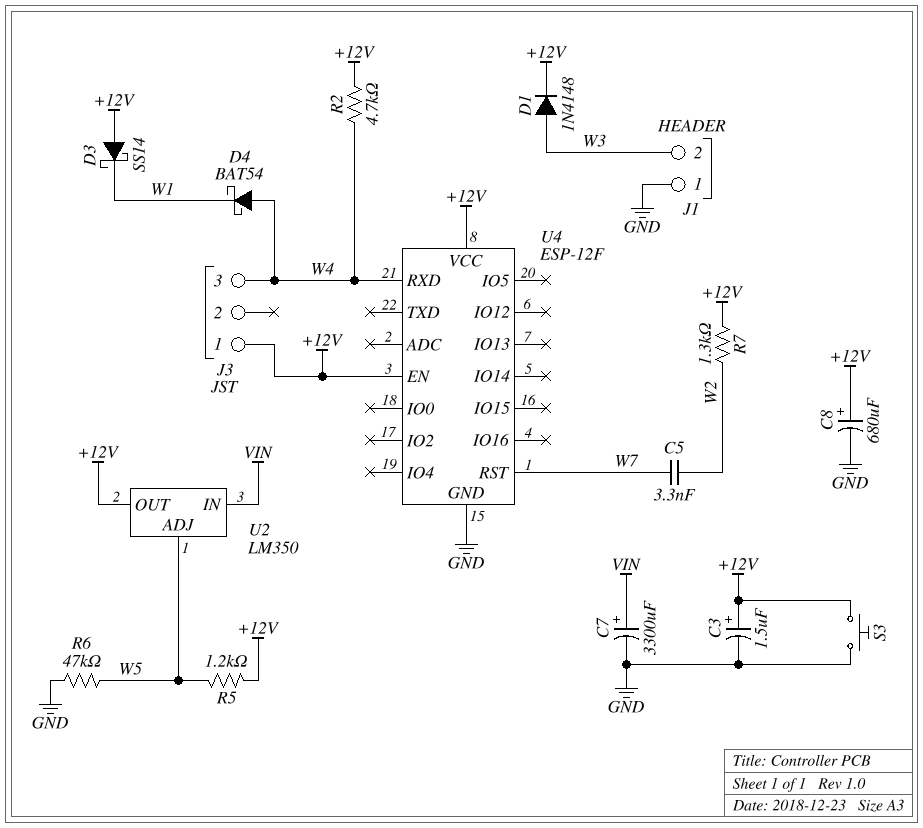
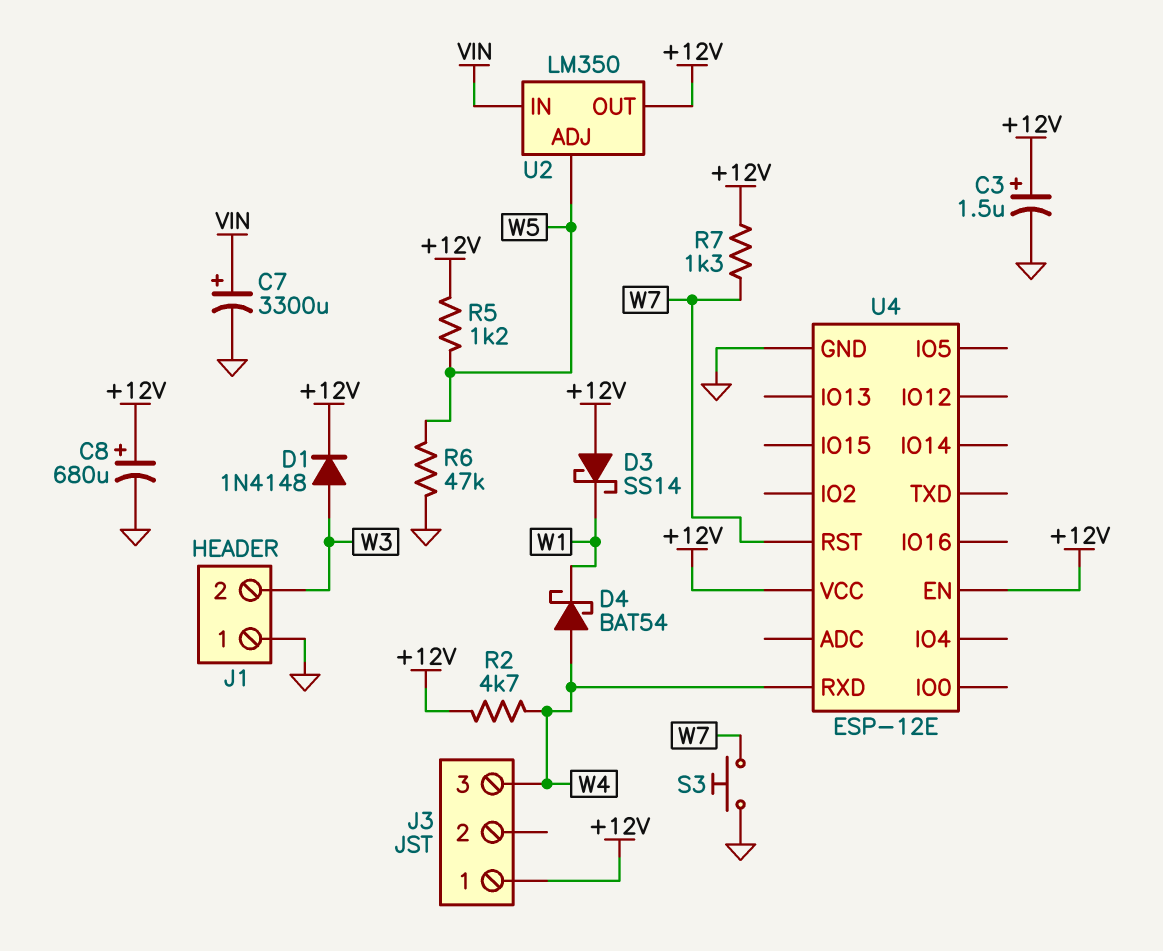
C5: 3.3nF (W2, W7) -> none
R7: 1.3k (+12V, W2) -> 1.3k (+12V, W7)
S3: button (+12V, GND) -> button (GND, W7)
U4: ESP-12F -> ESP-12E

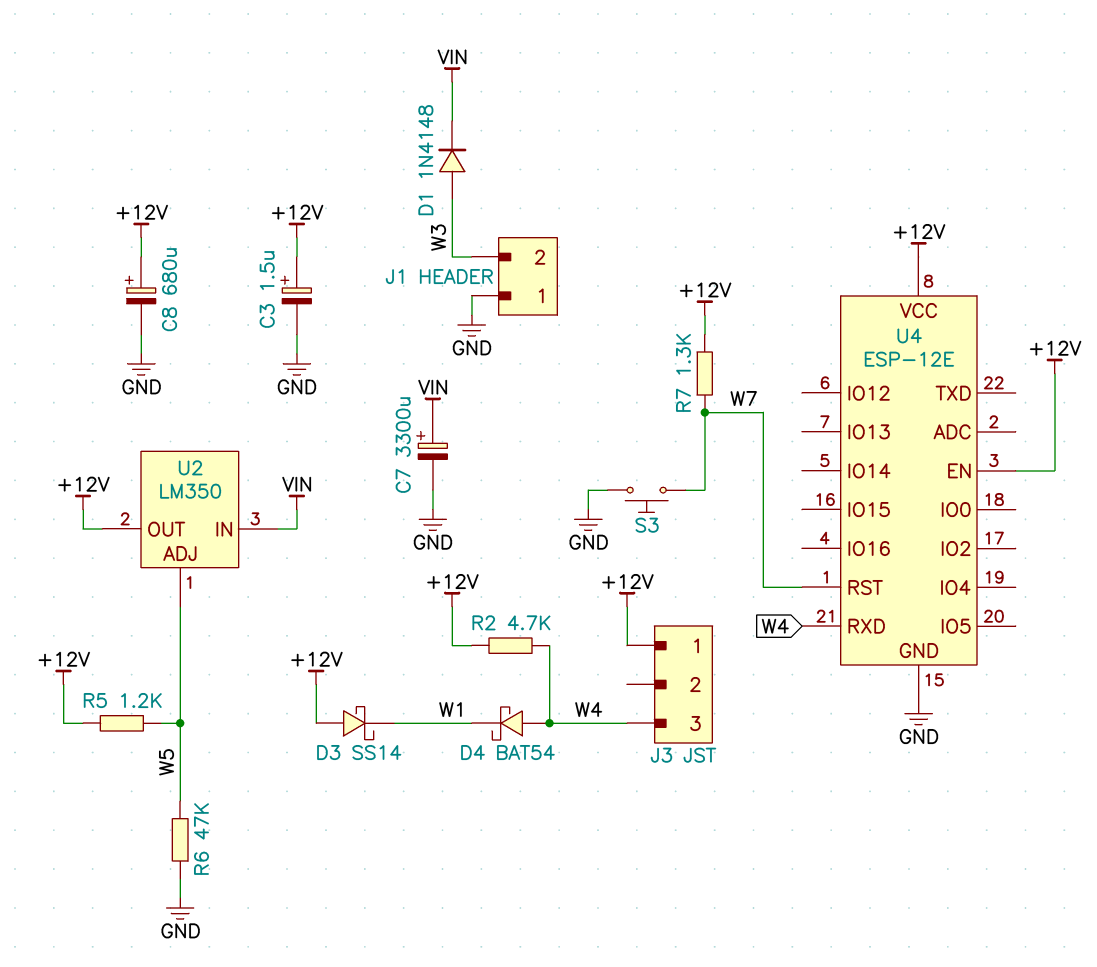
D1: diode 1N4148 (A W3, K +12V) -> diode 1N4148 (A W3, K VIN)

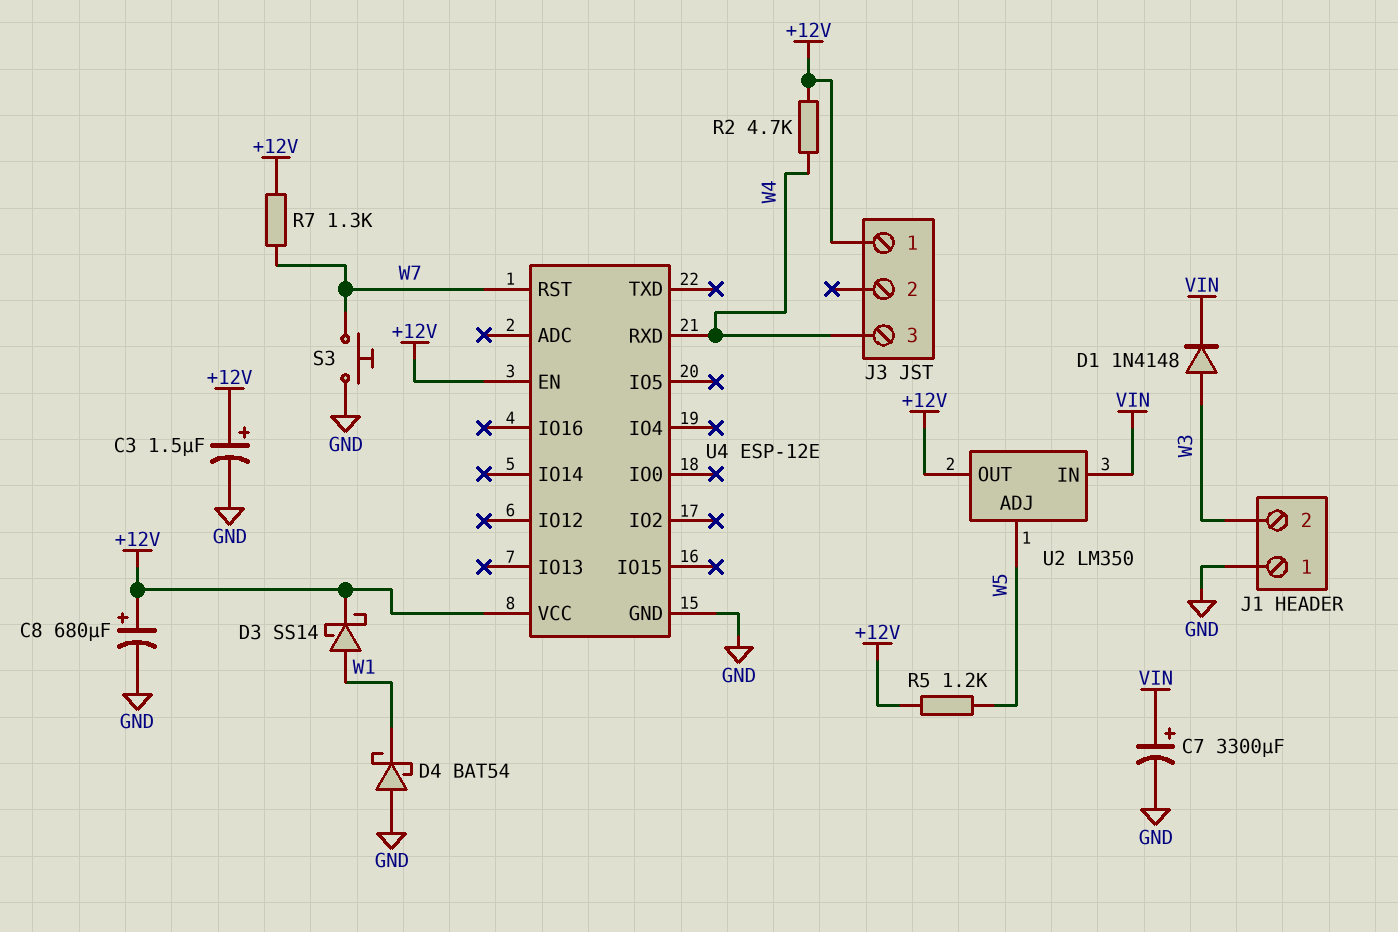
D3: schottky SS14 (A +12V, K W1) -> schottky SS14 (A W1, K +12V)
D4: schottky BAT54 (A W4, K W1) -> schottky BAT54 (A GND, K W1)
R6: 47k (GND, W5) -> none

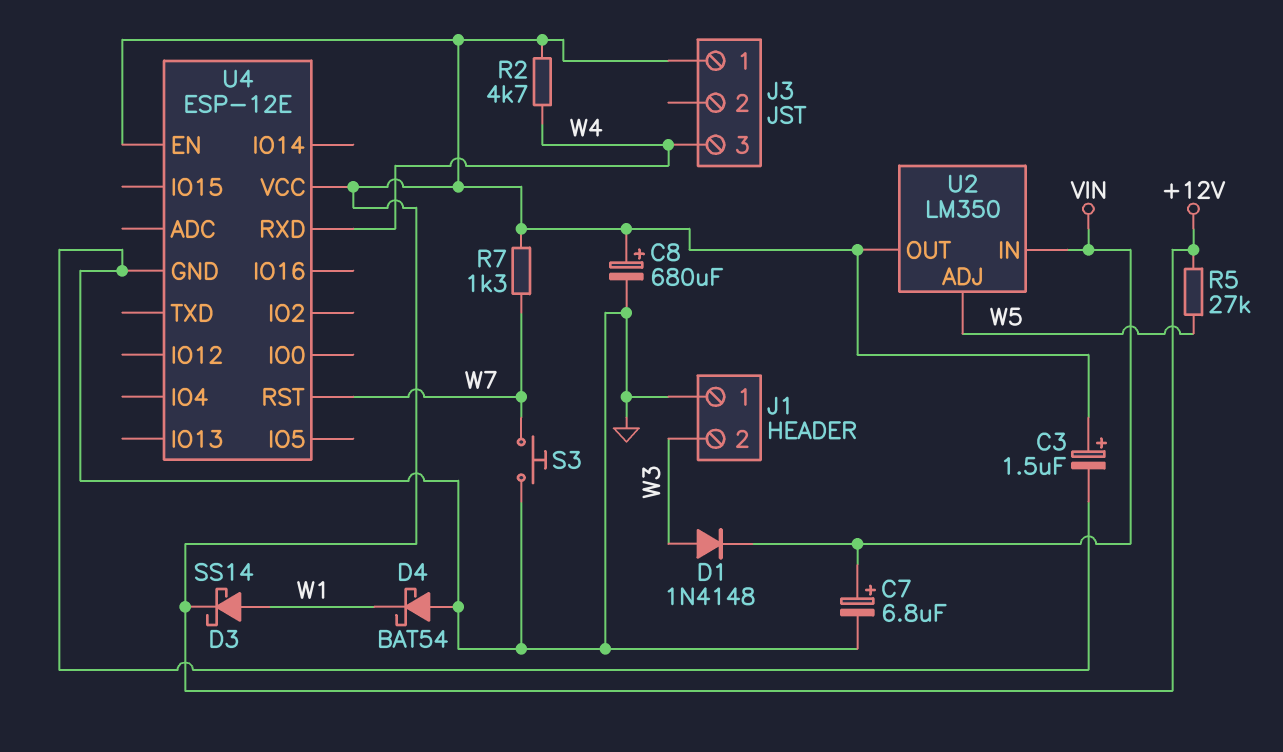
C7: 3300uF (plus VIN, minus GND) -> 6.8uF (plus VIN, minus GND)
R5: 1.2k (+12V, W5) -> 27k (+12V, W5)

